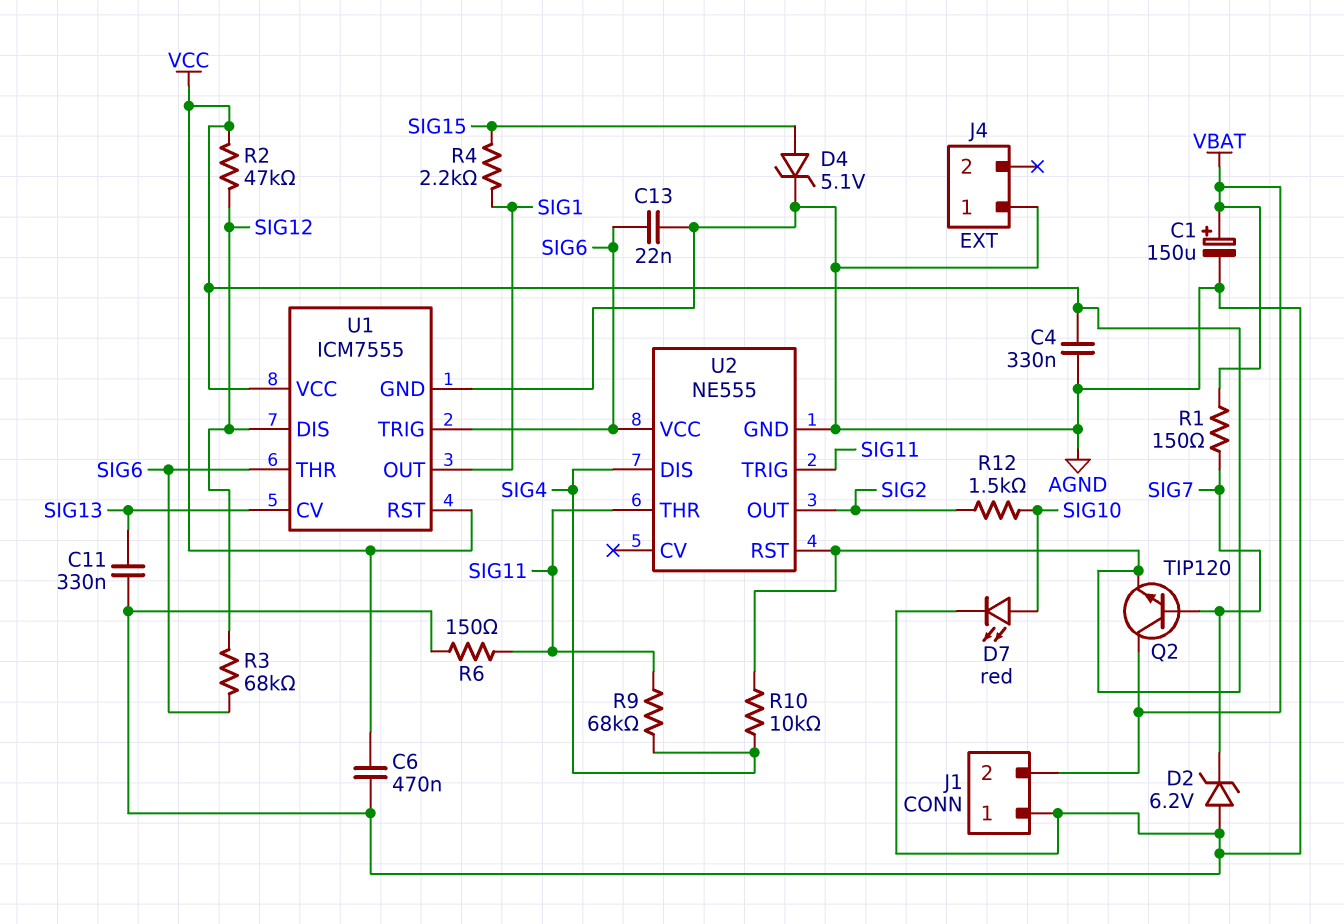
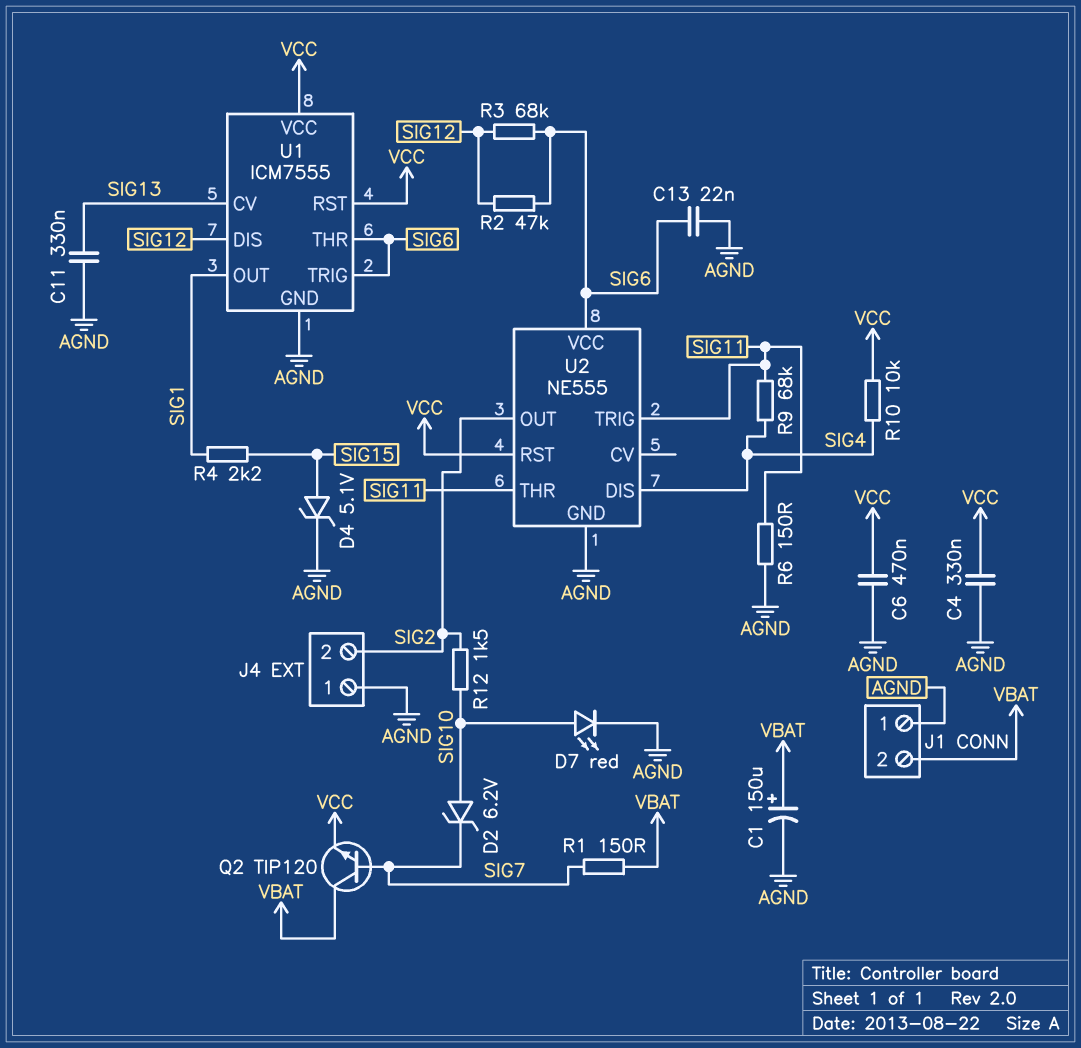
D2: zener 6.2V (A AGND, K SIG7) -> zener 6.2V (A SIG10, K SIG7)
J4 pin 2: none -> SIG2
R2: 47k (SIG12, VCC) -> 47k (SIG6, SIG12)

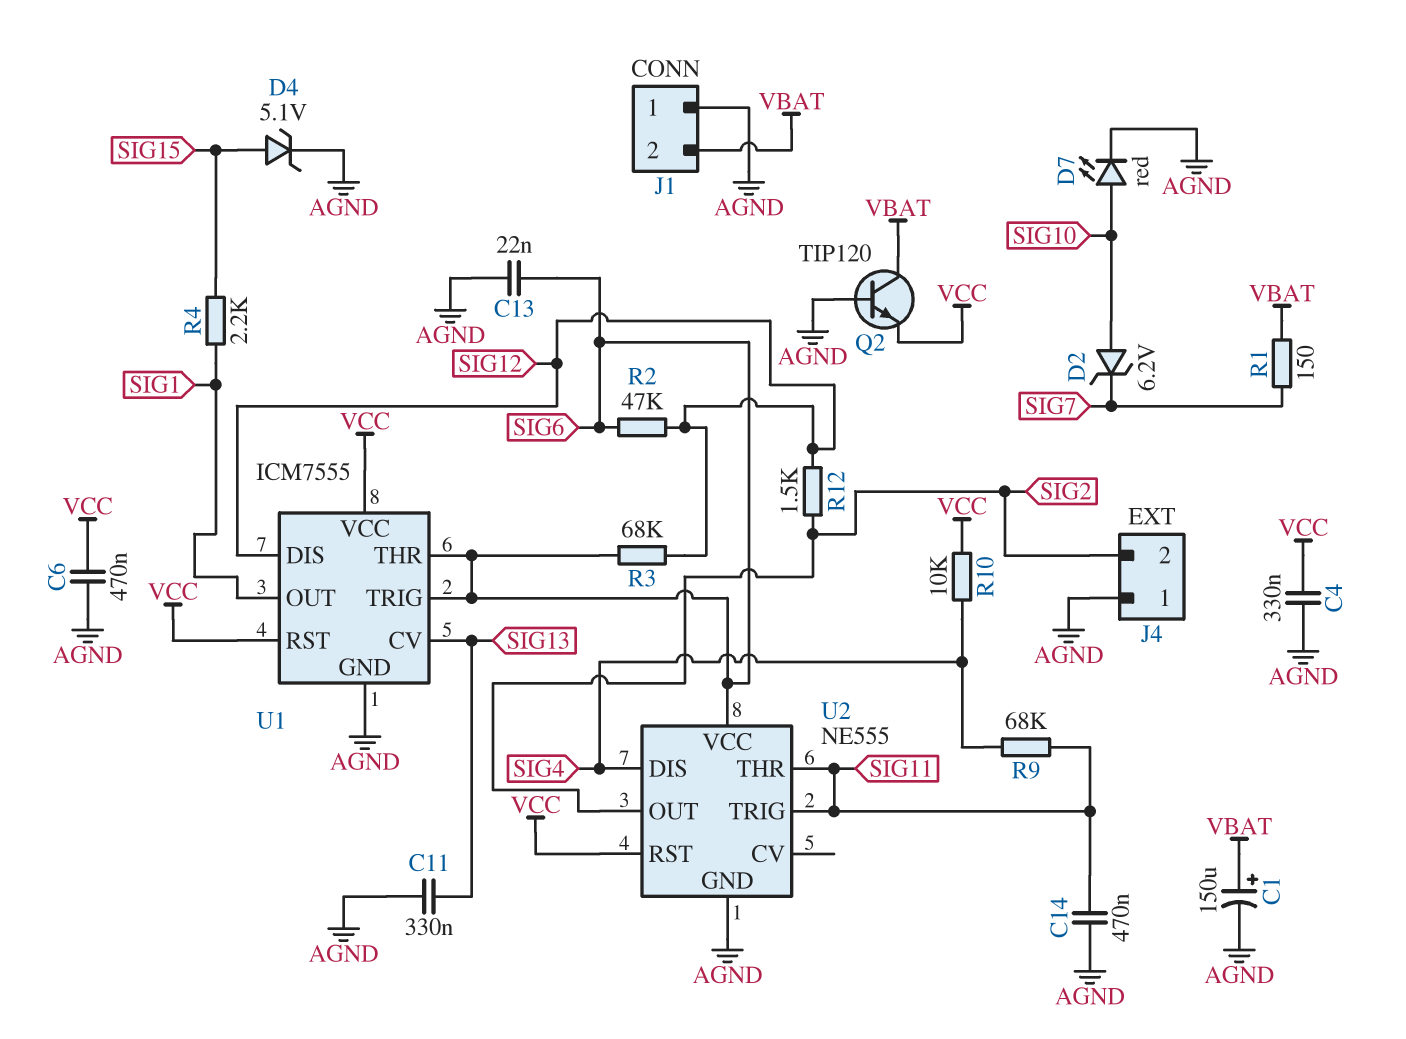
C14: none -> 470nF (AGND, SIG11)
Q2: NPN TIP120 (B SIG7, C VBAT, E VCC) -> NPN TIP120 (B AGND, C VBAT, E VCC)
R6: 150 (AGND, SIG11) -> none
R12: 1.5k (SIG2, SIG10) -> 1.5k (SIG2, SIG12)

